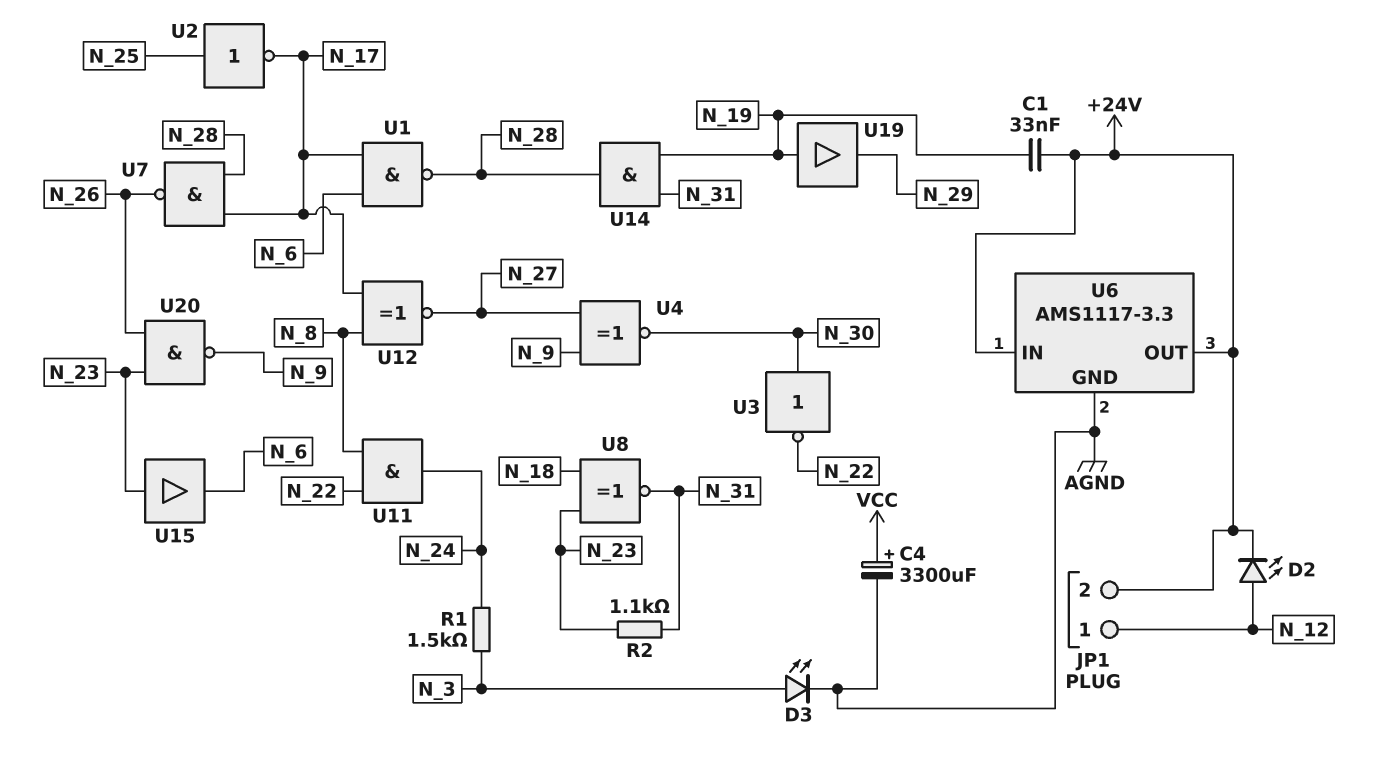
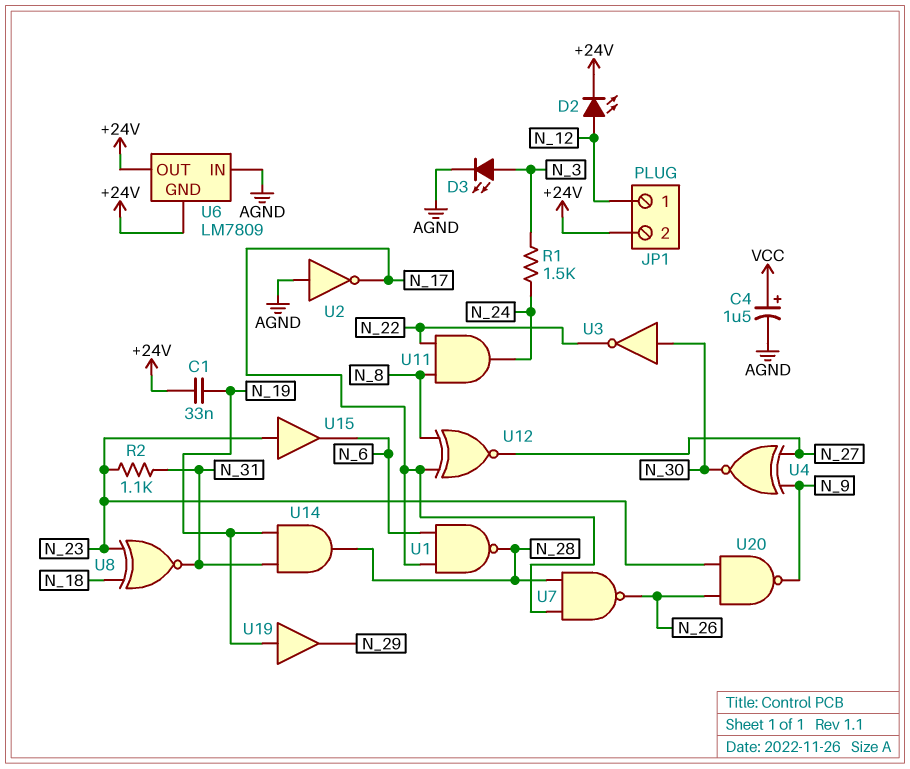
C4: 3300uF (plus VCC, minus AGND) -> 1.5uF (plus VCC, minus AGND)
U2: NOT (in N_25, out N_17) -> NOT (in AGND, out N_17)
U6: AMS1117-3.3 -> LM7809
U6 pin GND: AGND -> +24V
U6 pin IN: +24V -> AGND

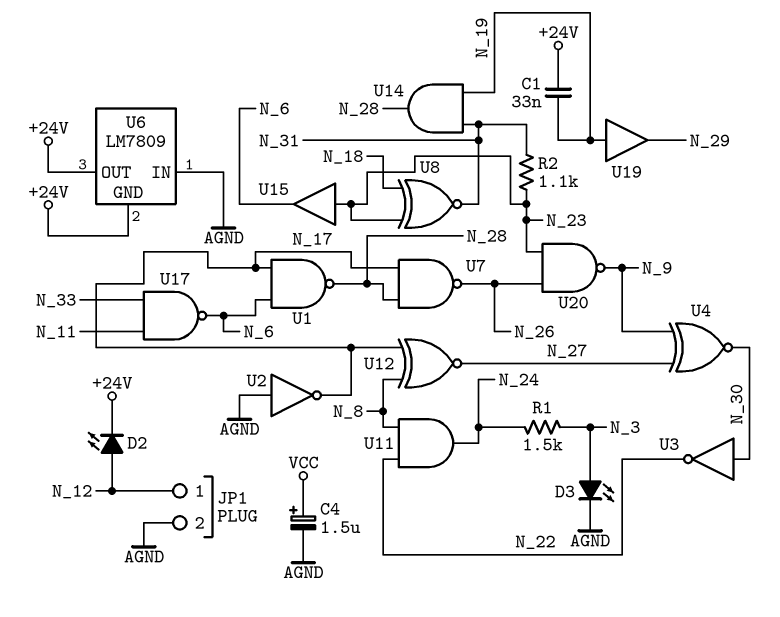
JP1 pin 2: +24V -> AGND
U17: none -> NAND (in N_11, in N_33, out N_6)

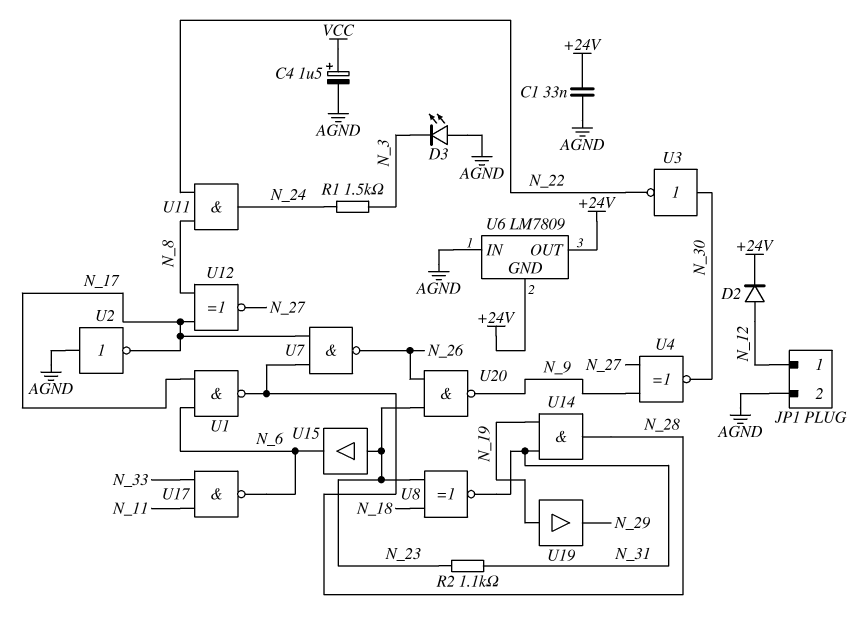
C1: 33nF (+24V, N_19) -> 33nF (+24V, AGND)
D2: LED (A N_12, K +24V) -> diode (A N_12, K +24V)
D3: LED (A N_3, K AGND) -> LED (A AGND, K N_3)

